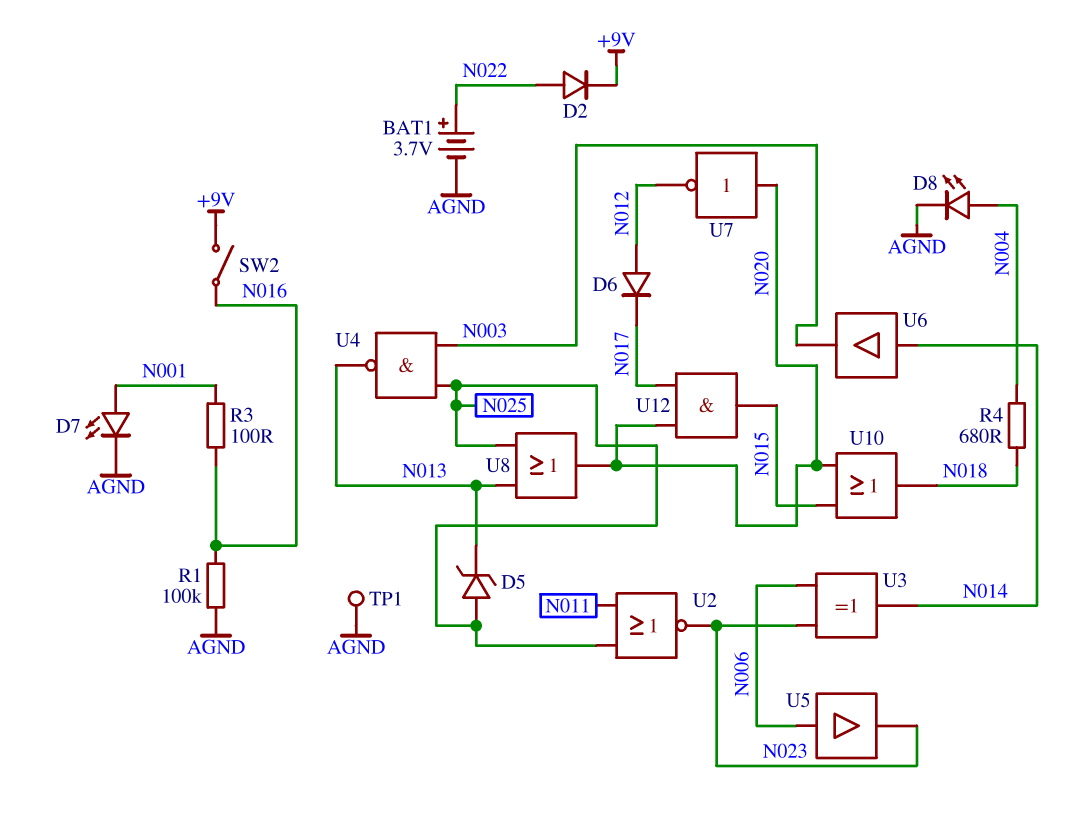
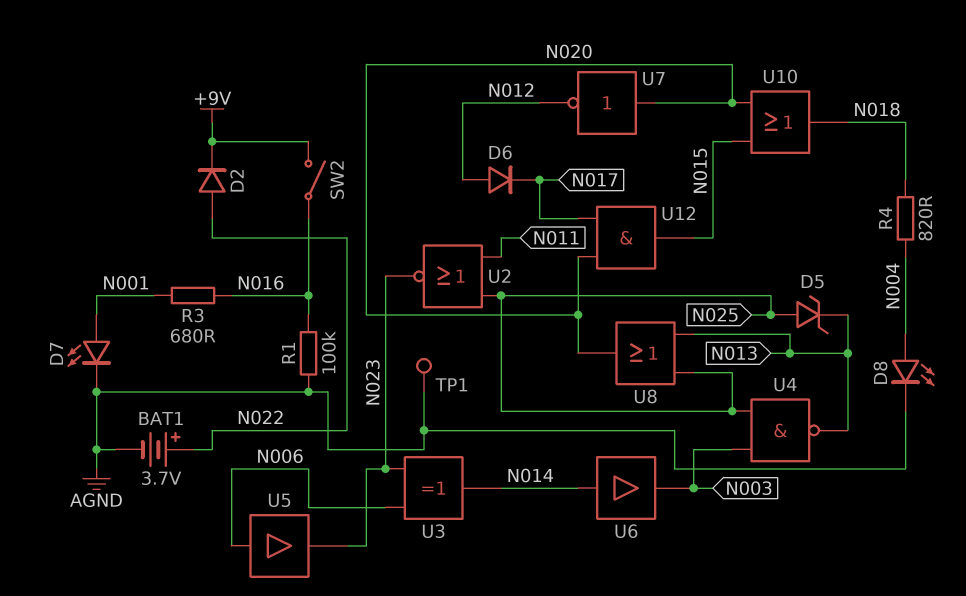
R3: 100 (N001, N016) -> 680 (N001, N016)
R4: 680 (N004, N018) -> 820 (N004, N018)

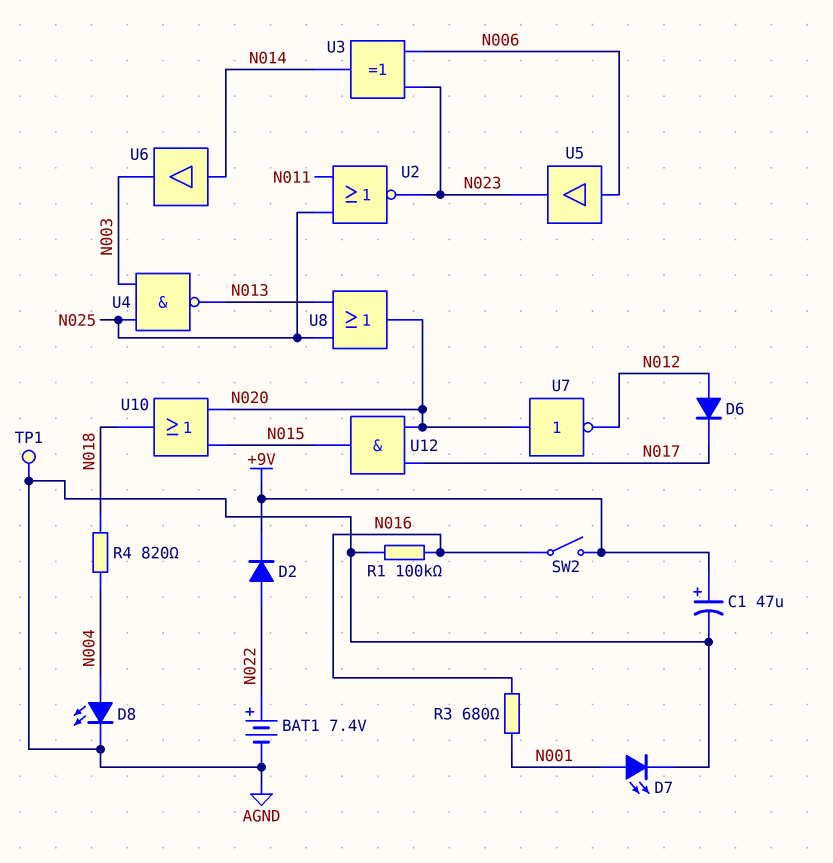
BAT1: 3.7V (plus N022, minus AGND) -> 7.4V (plus N022, minus AGND)
C1: none -> 47uF (plus +9V, minus AGND)
D5: zener (A N025, K N013) -> none

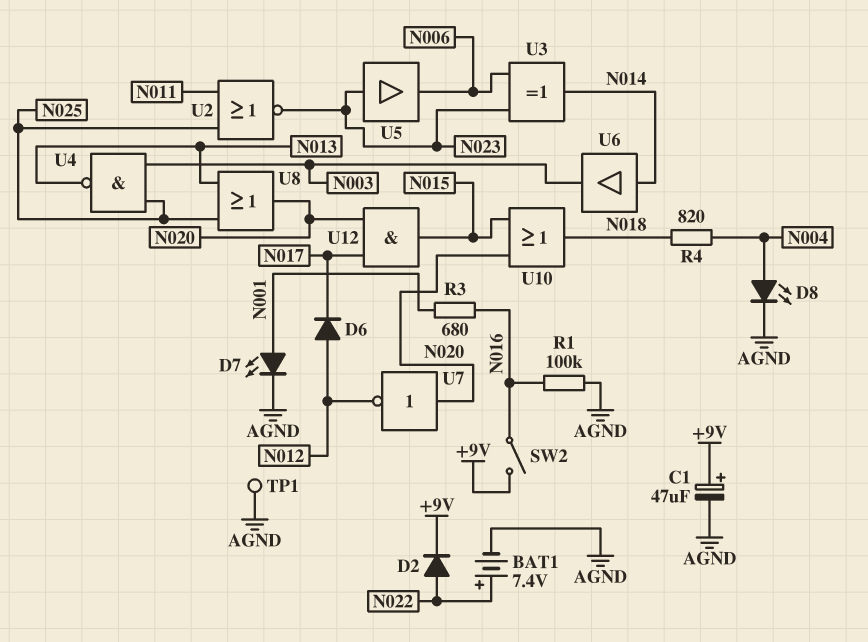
U5: buffer (in N006, out N023) -> buffer (in N023, out N006)

